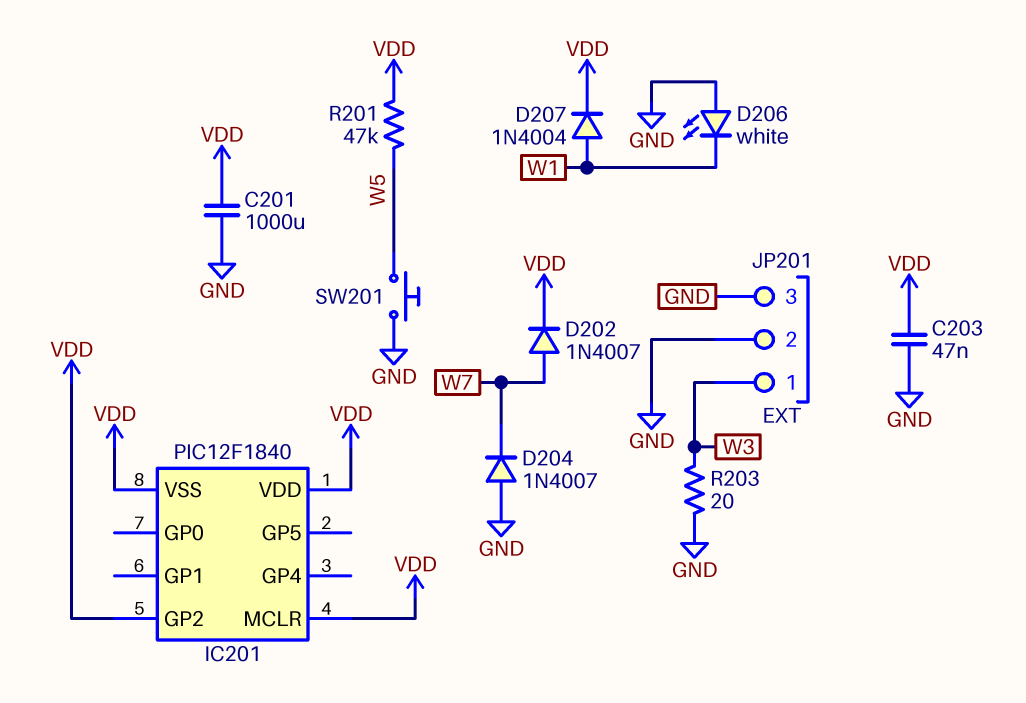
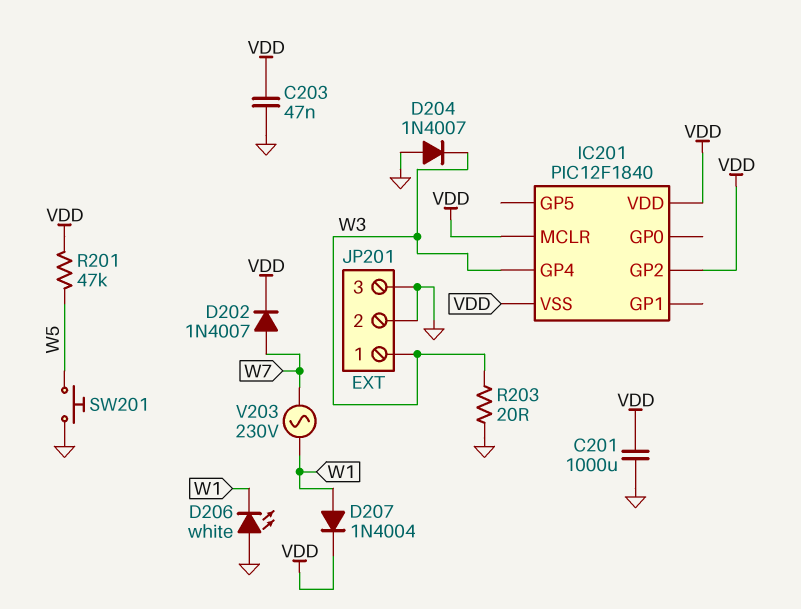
D204: diode 1N4007 (A GND, K W7) -> diode 1N4007 (A GND, K W3)
IC201 pin GP4: none -> W3
V203: none -> AC 230V (W1, W7)

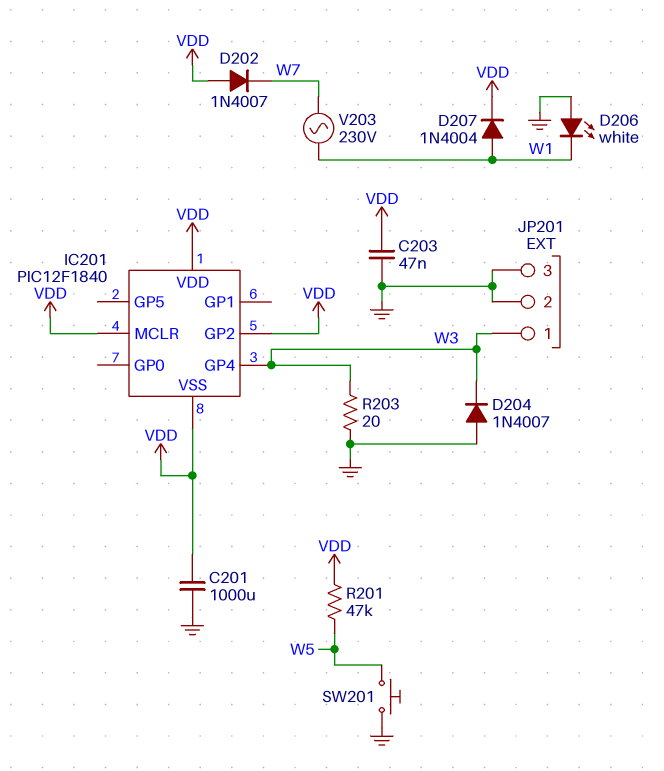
D202: diode 1N4007 (A W7, K VDD) -> diode 1N4007 (A VDD, K W7)

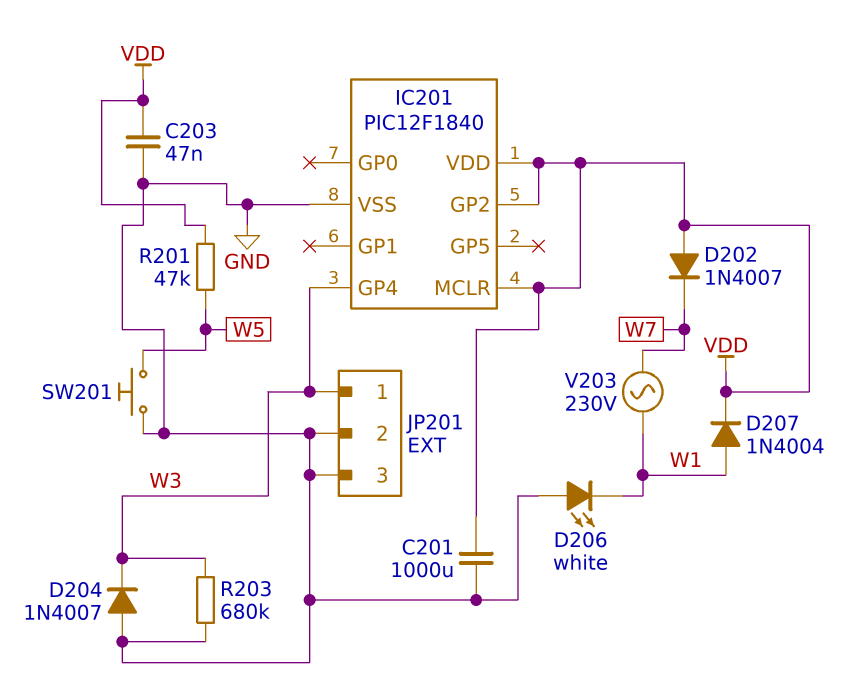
IC201 pin VSS: VDD -> GND
R203: 20 (GND, W3) -> 680k (GND, W3)

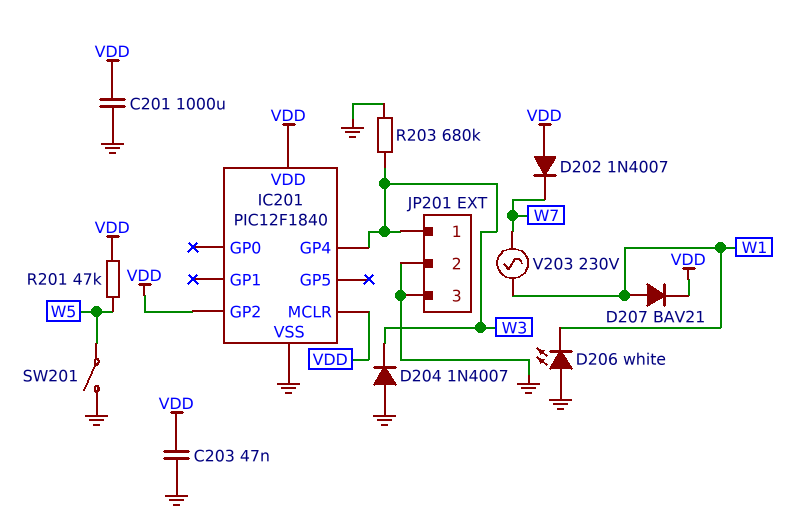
D207: diode 1N4004 (A W1, K VDD) -> diode BAV21 (A W1, K VDD)
SW201: button (GND, W5) -> switch (GND, W5)

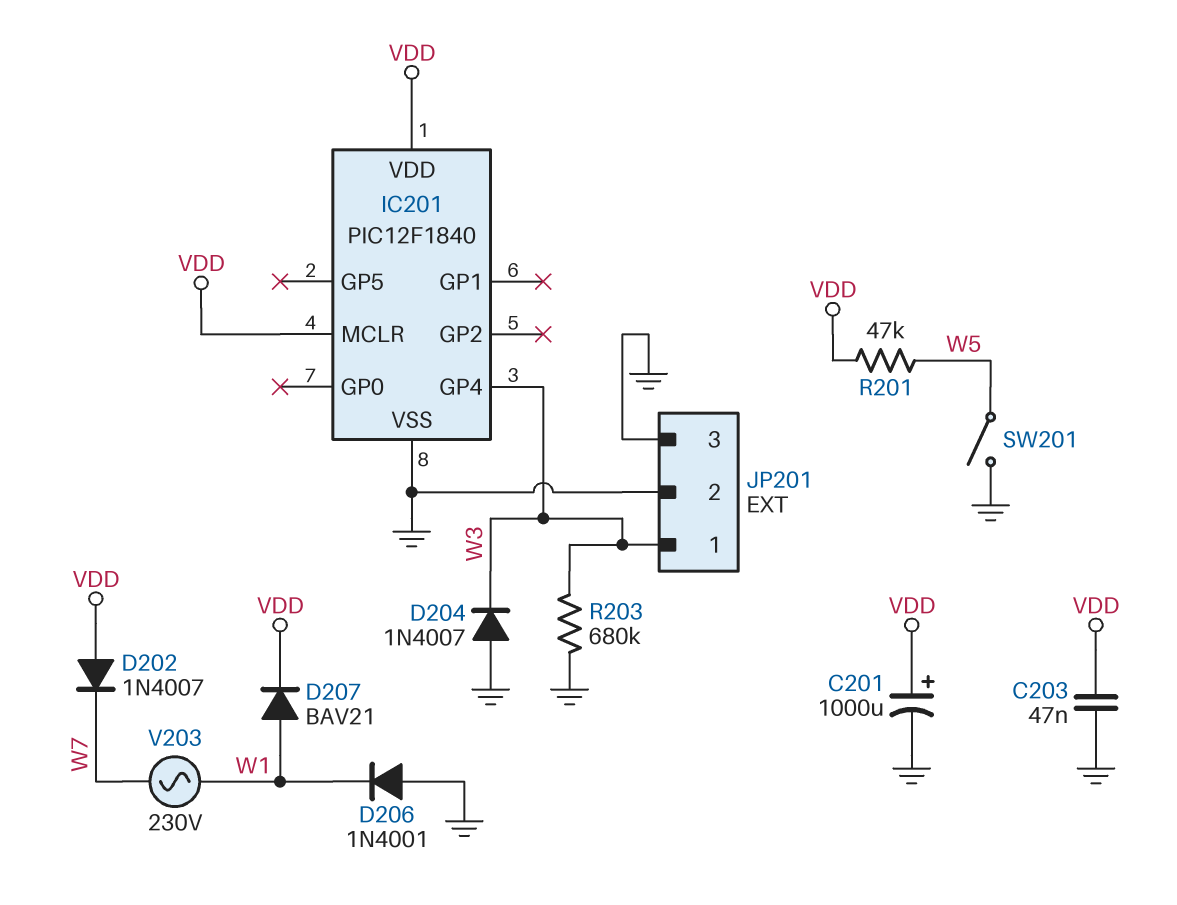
C201: 1000uF (GND, VDD) -> 1000uF (plus VDD, minus GND)
D206: LED white (A GND, K W1) -> diode 1N4001 (A GND, K W1)
IC201 pin GP2: VDD -> none

